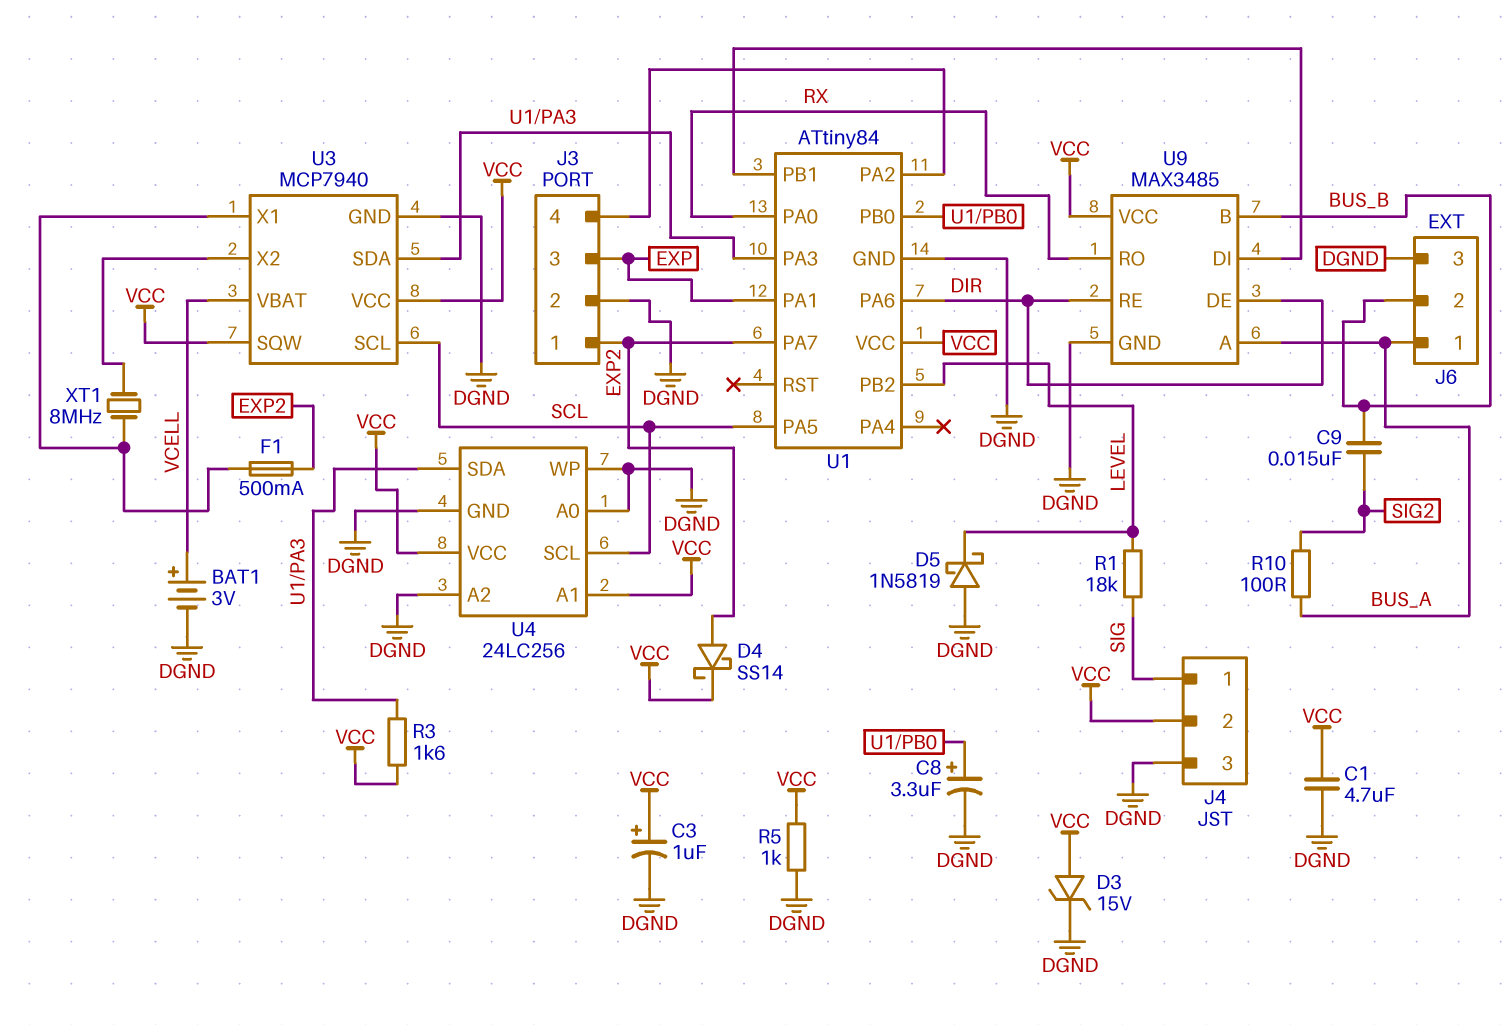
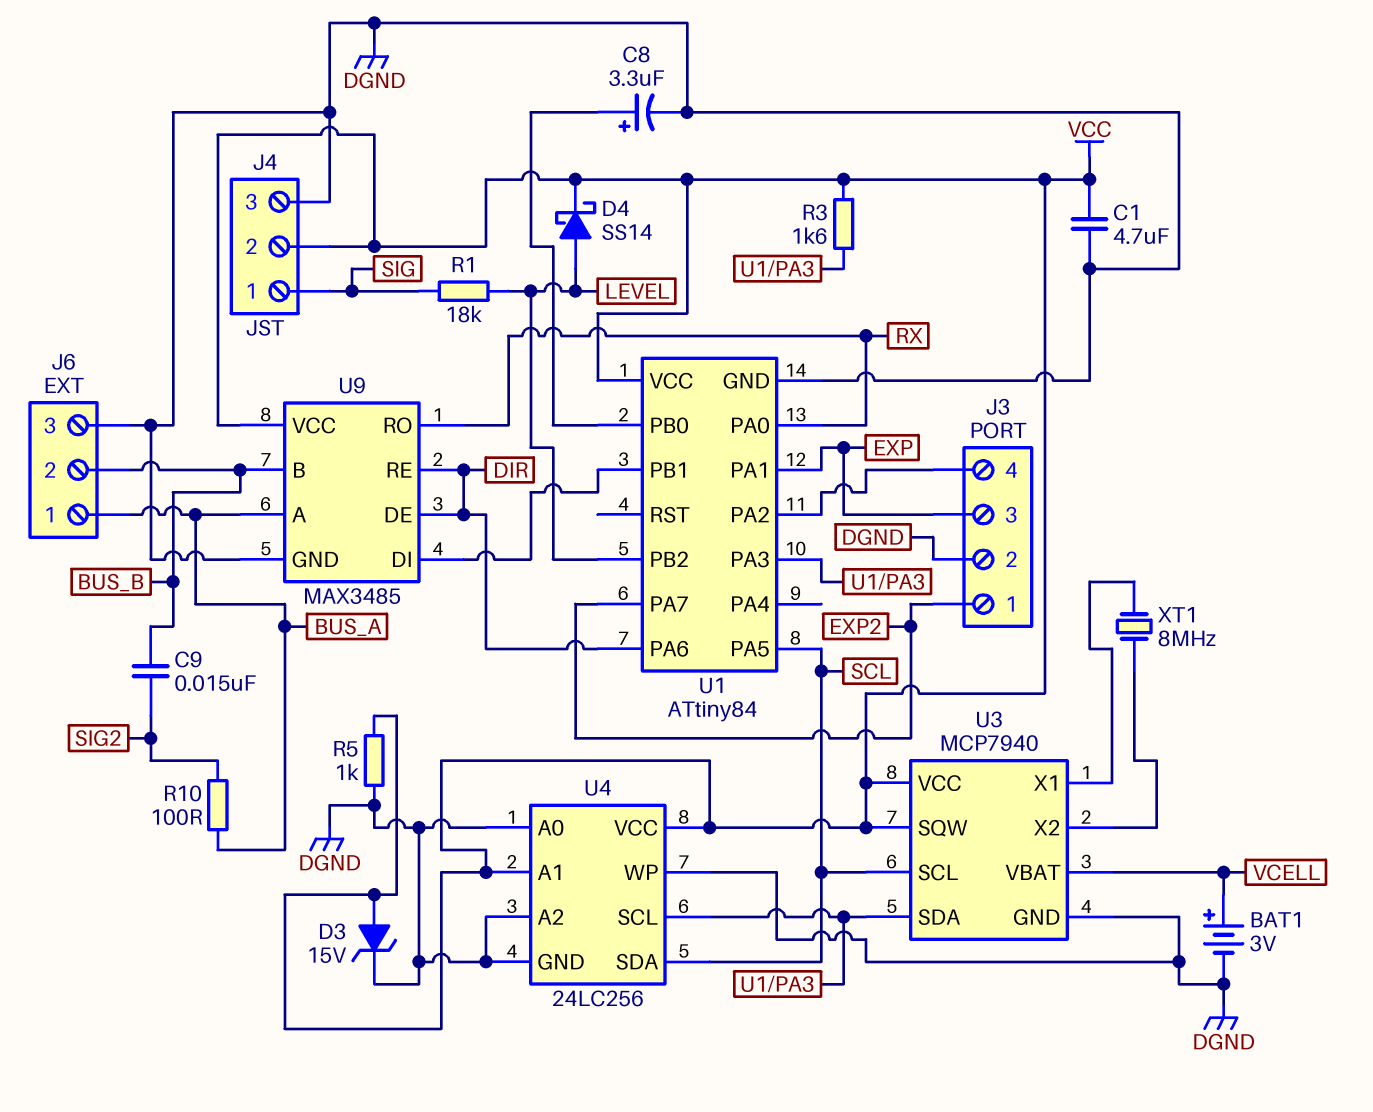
C3: 1uF (plus VCC, minus DGND) -> none
D4: schottky SS14 (A EXP2, K VCC) -> schottky SS14 (A LEVEL, K VCC)
D5: schottky 1N5819 (A DGND, K LEVEL) -> none
F1: 500mA (EXP2, U3/X1) -> none
U4 pin SCL: SCL -> U1/PA3
U4 pin SDA: U1/PA3 -> SCL

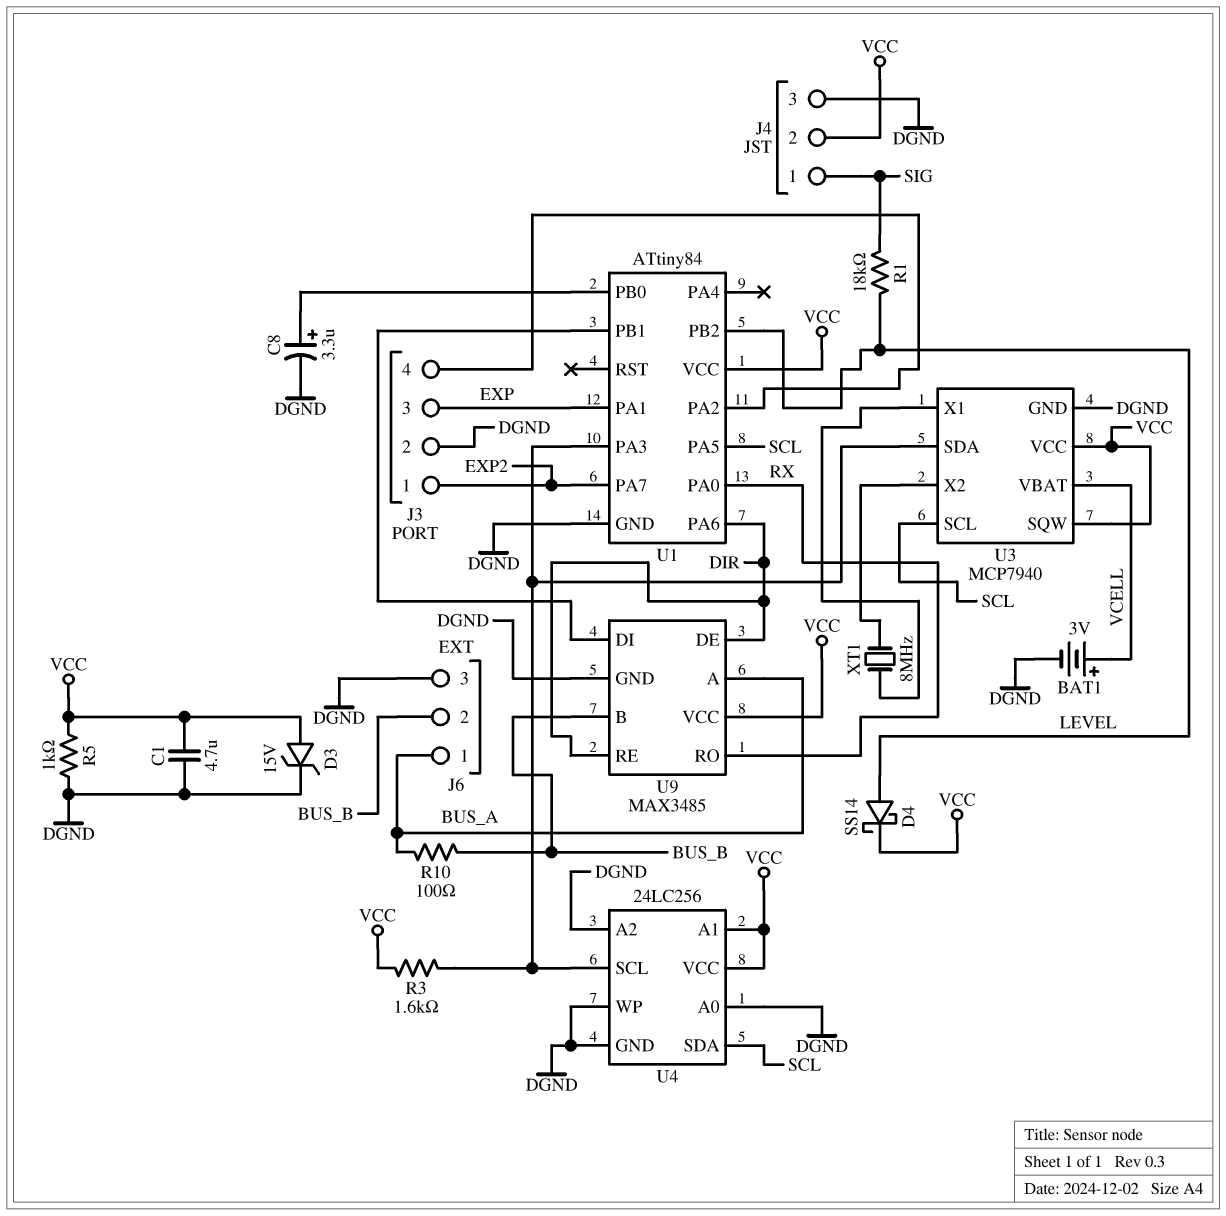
C9: 15nF (BUS_B, SIG2) -> none
R10: 100 (BUS_A, SIG2) -> 100 (BUS_A, BUS_B)

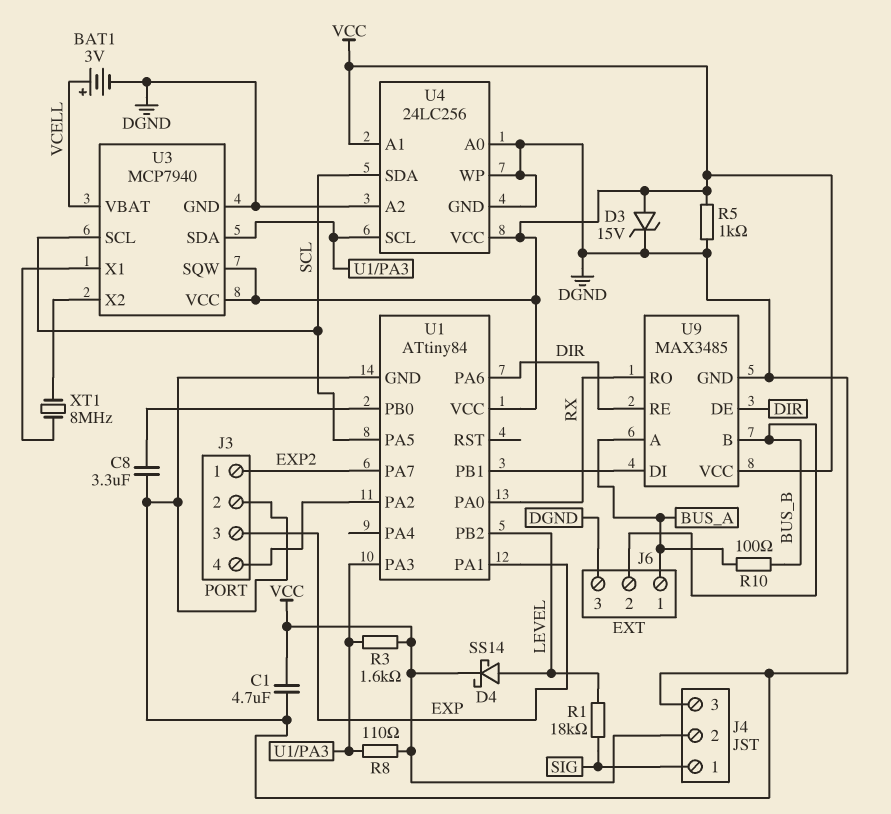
C8: 3.3uF (plus U1/PB0, minus DGND) -> 3.3uF (DGND, U1/PB0)
R8: none -> 110 (U1/PA3, VCC)

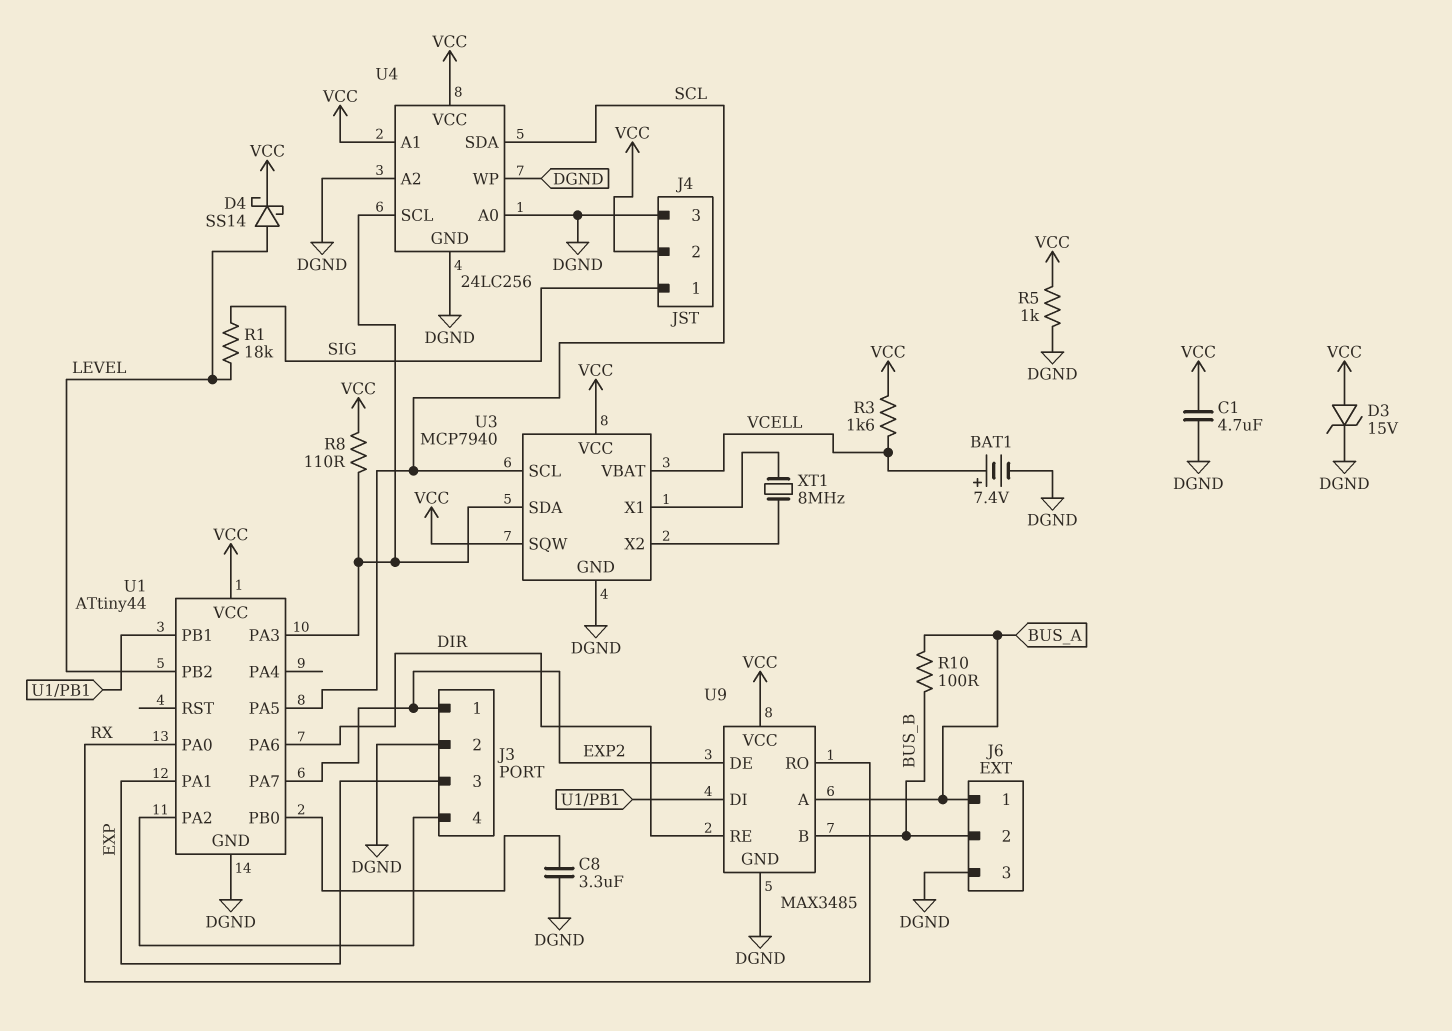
BAT1: 3V (plus VCELL, minus DGND) -> 7.4V (plus VCELL, minus DGND)
R3: 1.6k (U1/PA3, VCC) -> 1.6k (VCC, VCELL)
U1: ATtiny84 -> ATtiny44
U9 pin DE: DIR -> EXP2

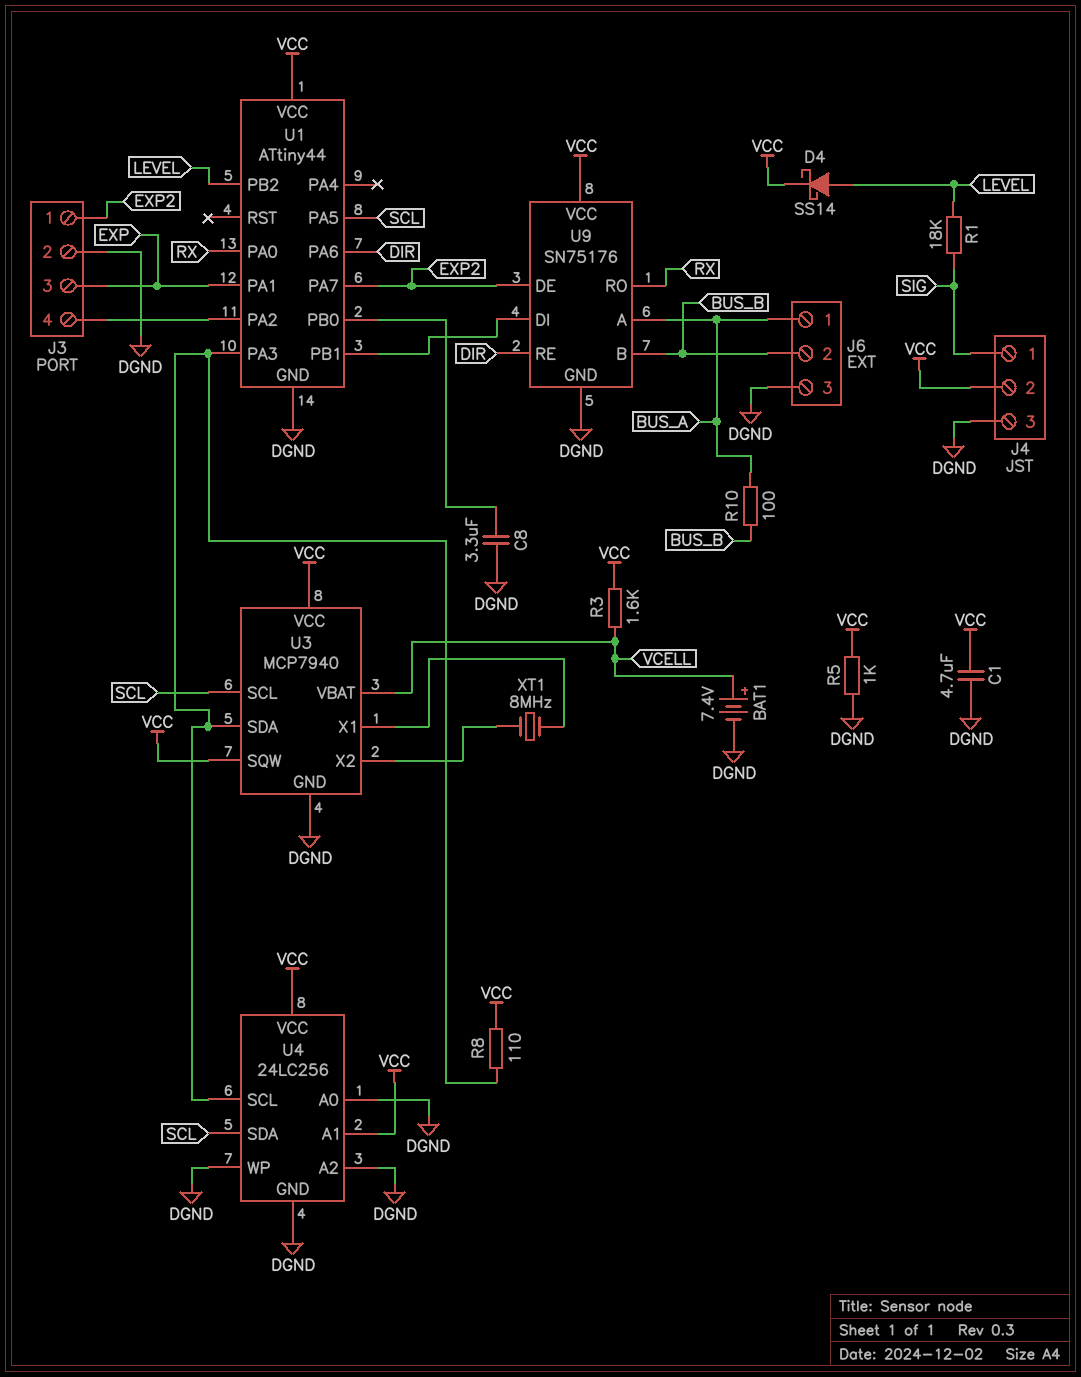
D3: zener 15V (A VCC, K DGND) -> none
U9: MAX3485 -> SN75176

